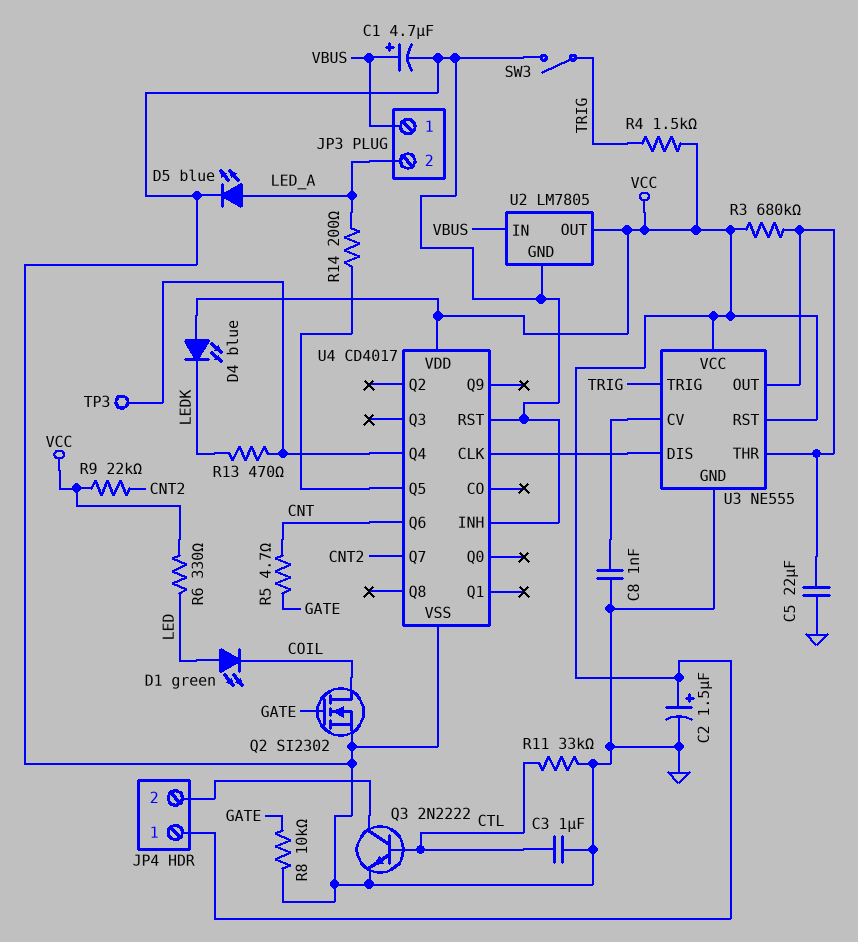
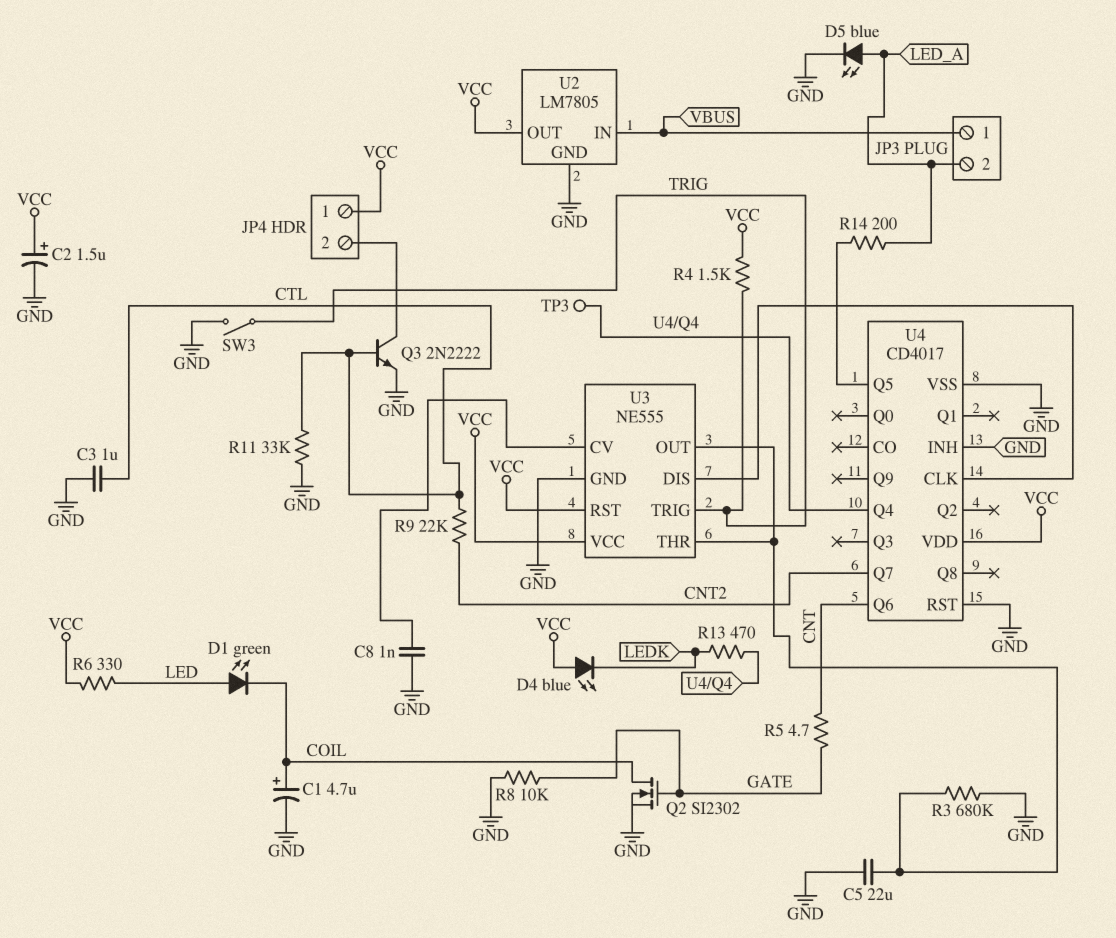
C1: 4.7uF (plus VBUS, minus GND) -> 4.7uF (plus COIL, minus GND)
R3: 680k (U3/OUT, VCC) -> 680k (GND, U3/OUT)
R9: 22k (CNT2, VCC) -> 22k (CNT2, CTL)

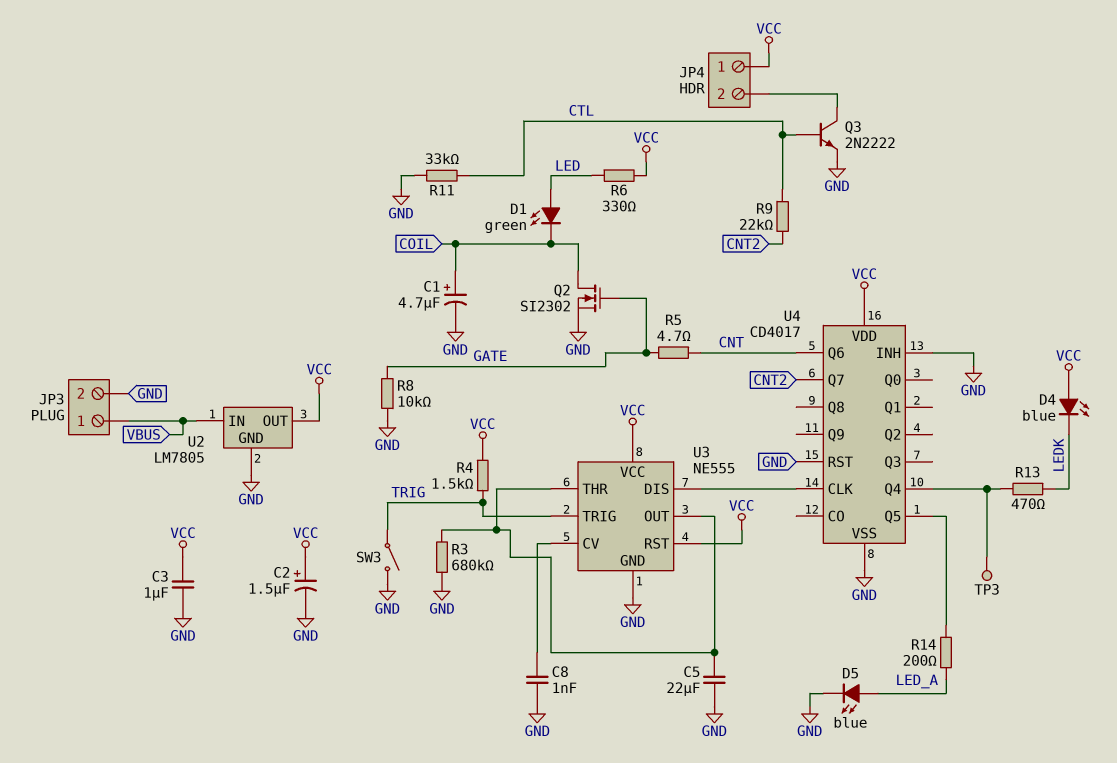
C3: 1uF (CTL, GND) -> 1uF (GND, VCC)
JP3 pin 2: LED_A -> GND

